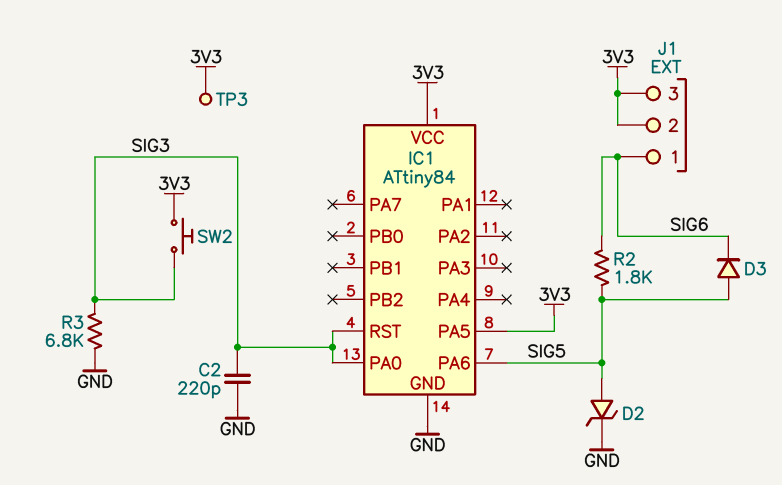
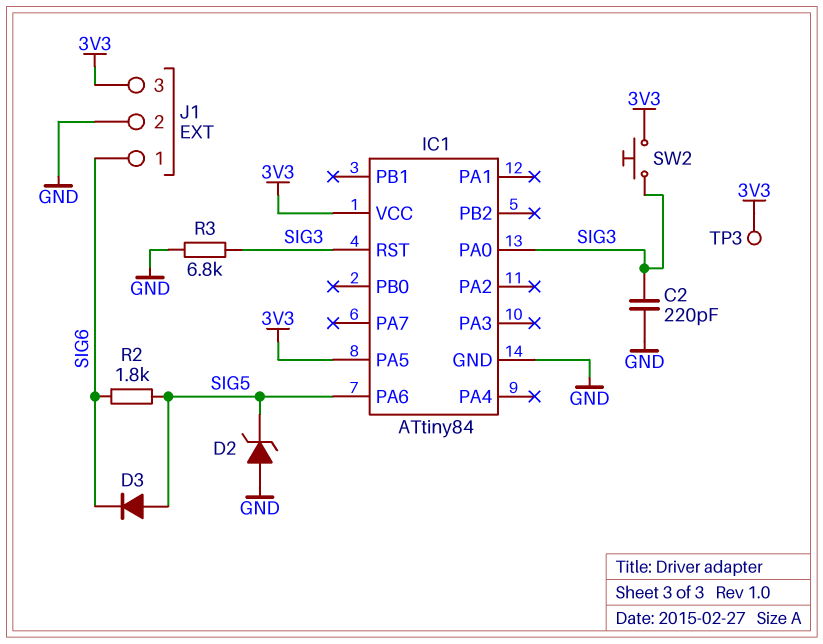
D2: zener (A SIG5, K GND) -> zener (A GND, K SIG5)
J1 pin 2: 3V3 -> GND

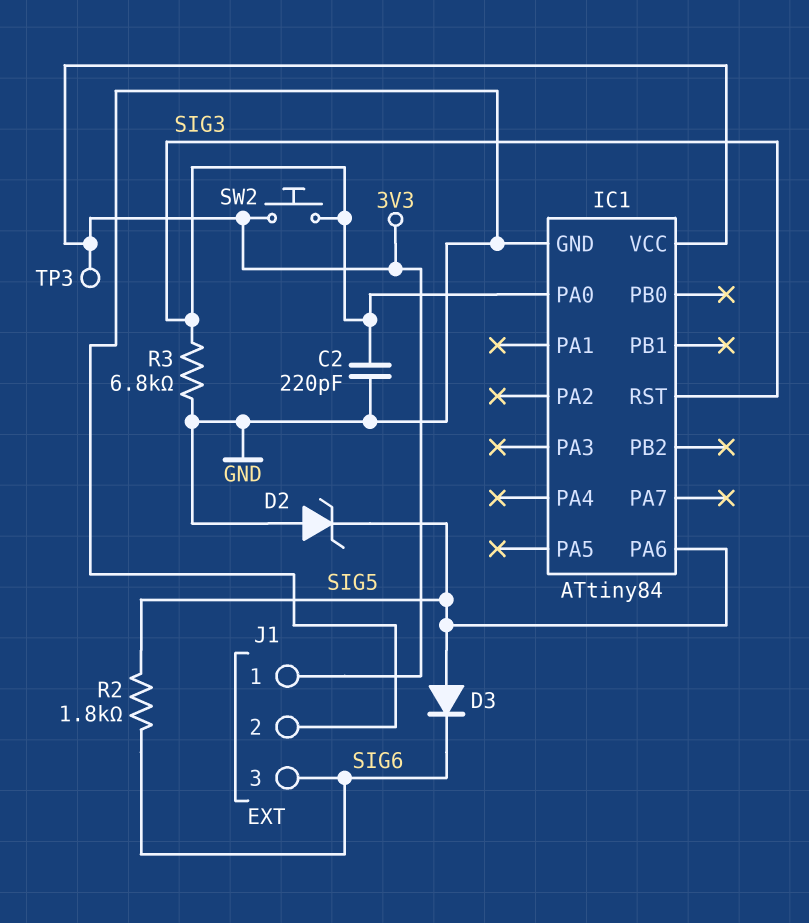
IC1 pin PA5: 3V3 -> none
J1 pin 1: SIG6 -> 3V3
J1 pin 3: 3V3 -> SIG6

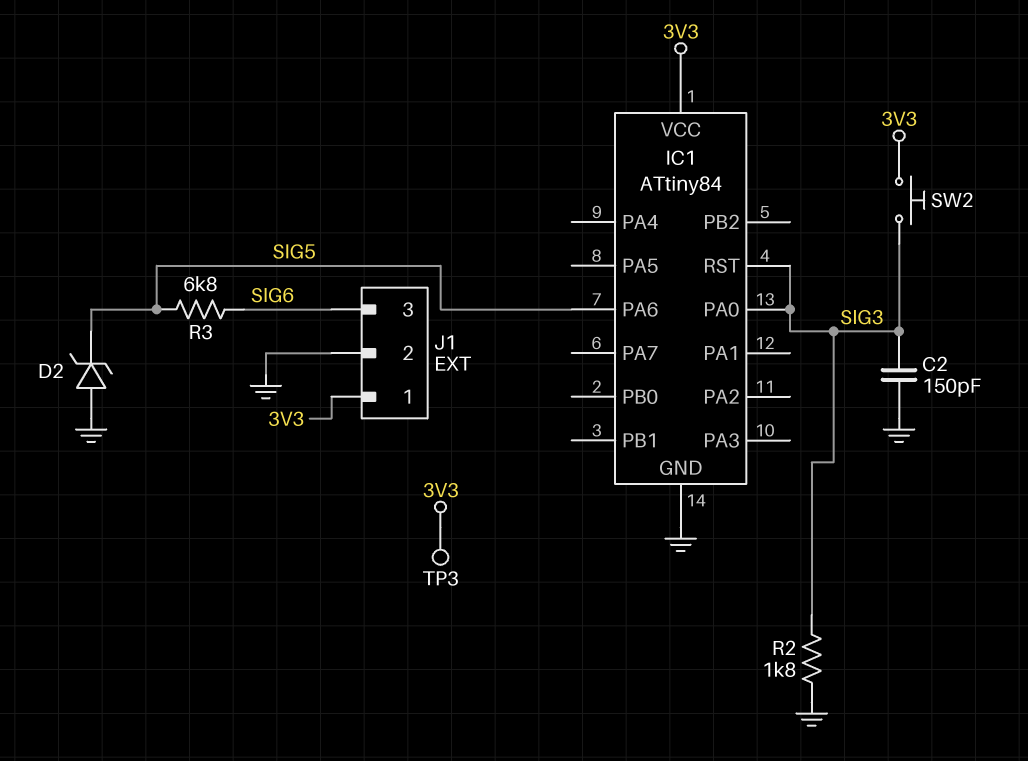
C2: 220pF (GND, SIG3) -> 150pF (GND, SIG3)
D3: diode (A SIG5, K SIG6) -> none
R2: 1.8k (SIG5, SIG6) -> 1.8k (GND, SIG3)
R3: 6.8k (GND, SIG3) -> 6.8k (SIG5, SIG6)

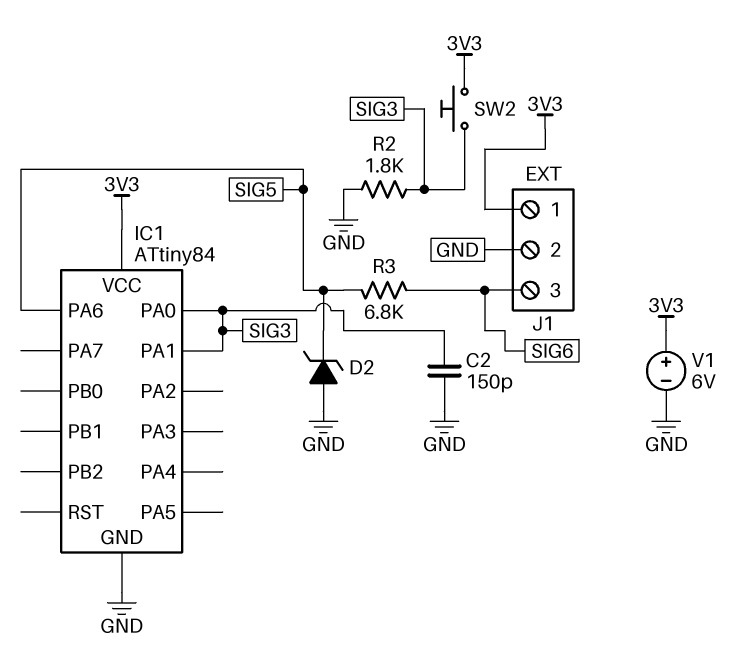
IC1 pin PA1: none -> SIG3
IC1 pin RST: SIG3 -> none
TP3: test point (3V3) -> none
V1: none -> 6V (plus 3V3, minus GND)

